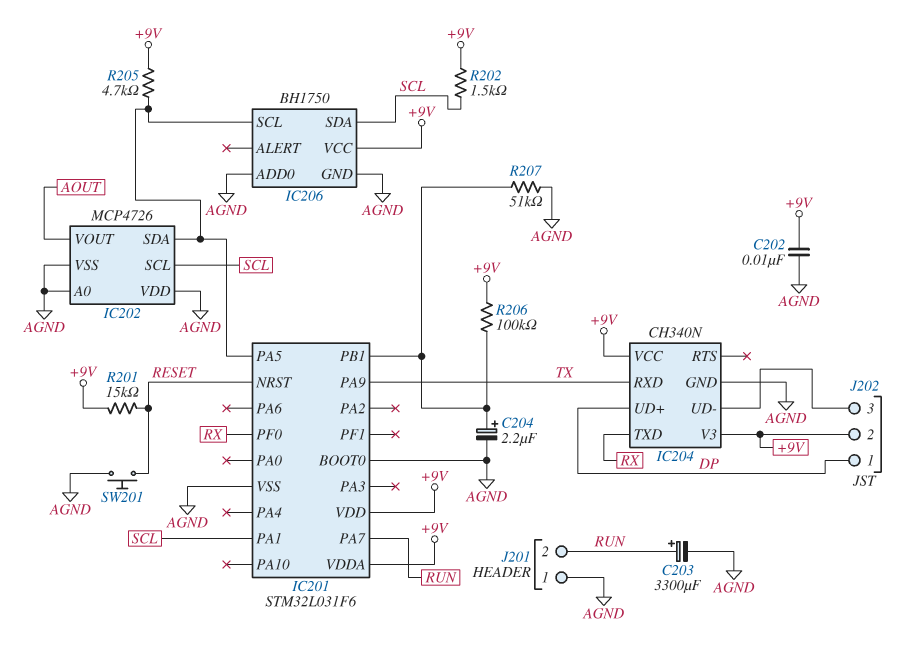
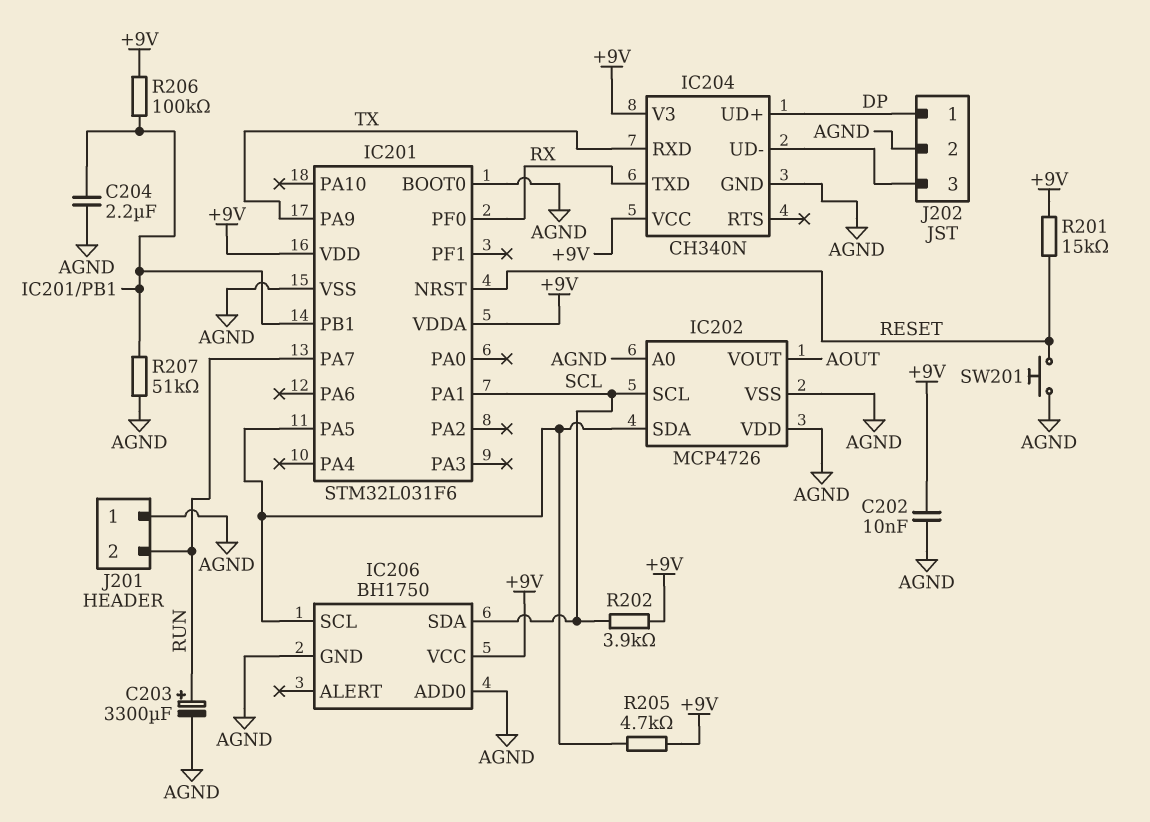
C204: 2.2uF (plus IC201/PB1, minus AGND) -> 2.2uF (AGND, IC201/PB1)
J202 pin 2: +9V -> AGND
R202: 1.5k (+9V, SCL) -> 3.9k (+9V, SCL)

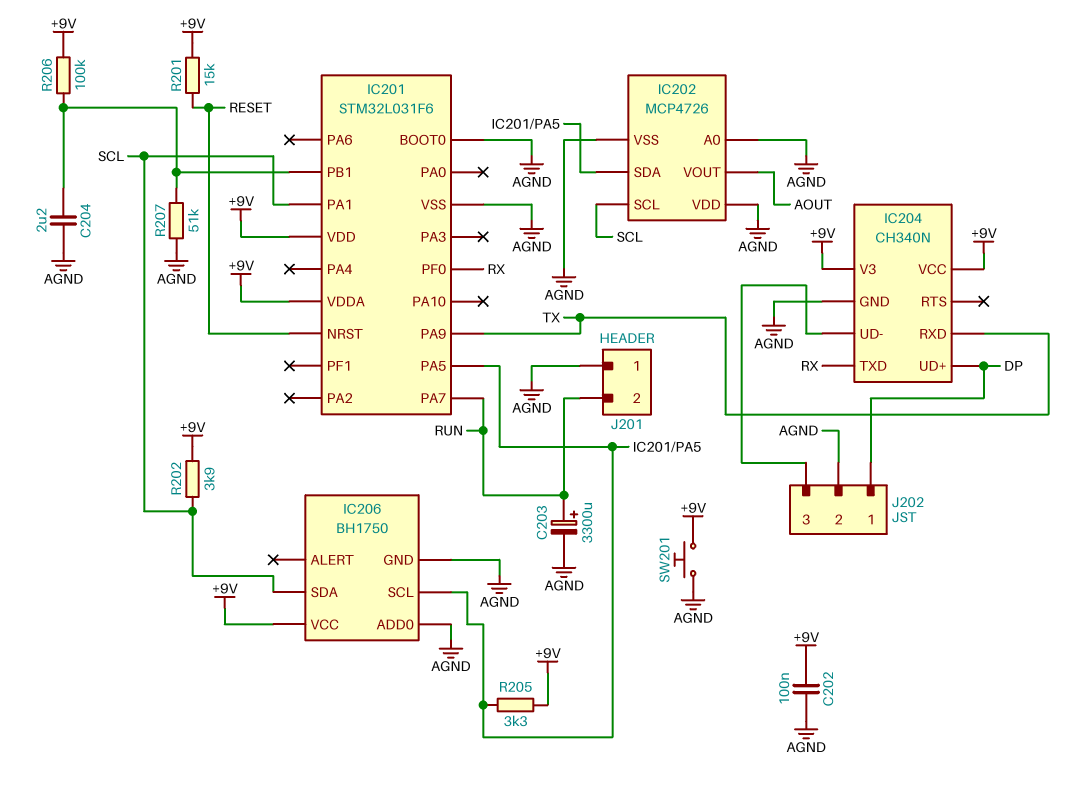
C202: 10nF (+9V, AGND) -> 100nF (+9V, AGND)
R205: 4.7k (+9V, IC201/PA5) -> 3.3k (+9V, IC201/PA5)
SW201: button (AGND, RESET) -> button (+9V, AGND)

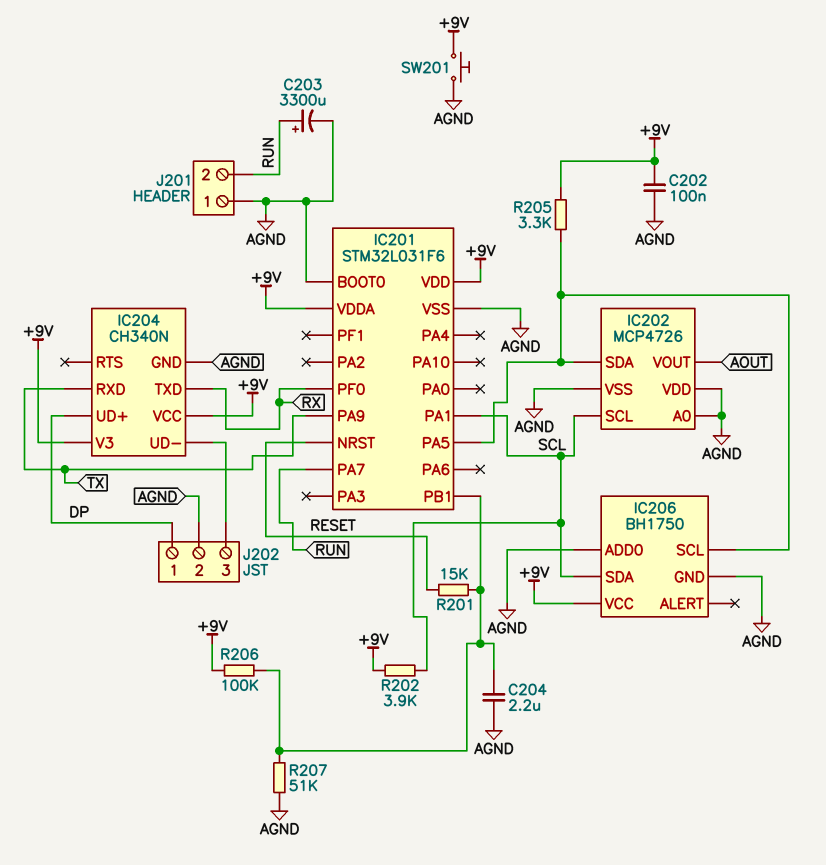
R201: 15k (+9V, RESET) -> 15k (IC201/PB1, RESET)

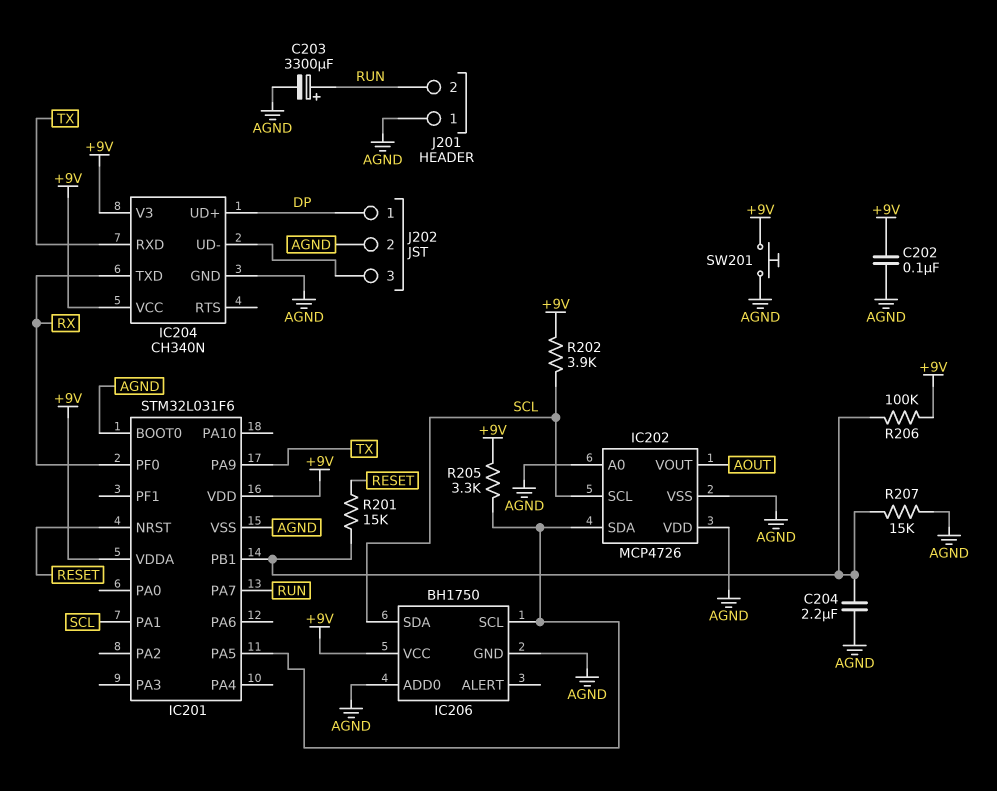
R207: 51k (AGND, IC201/PB1) -> 15k (AGND, IC201/PB1)

